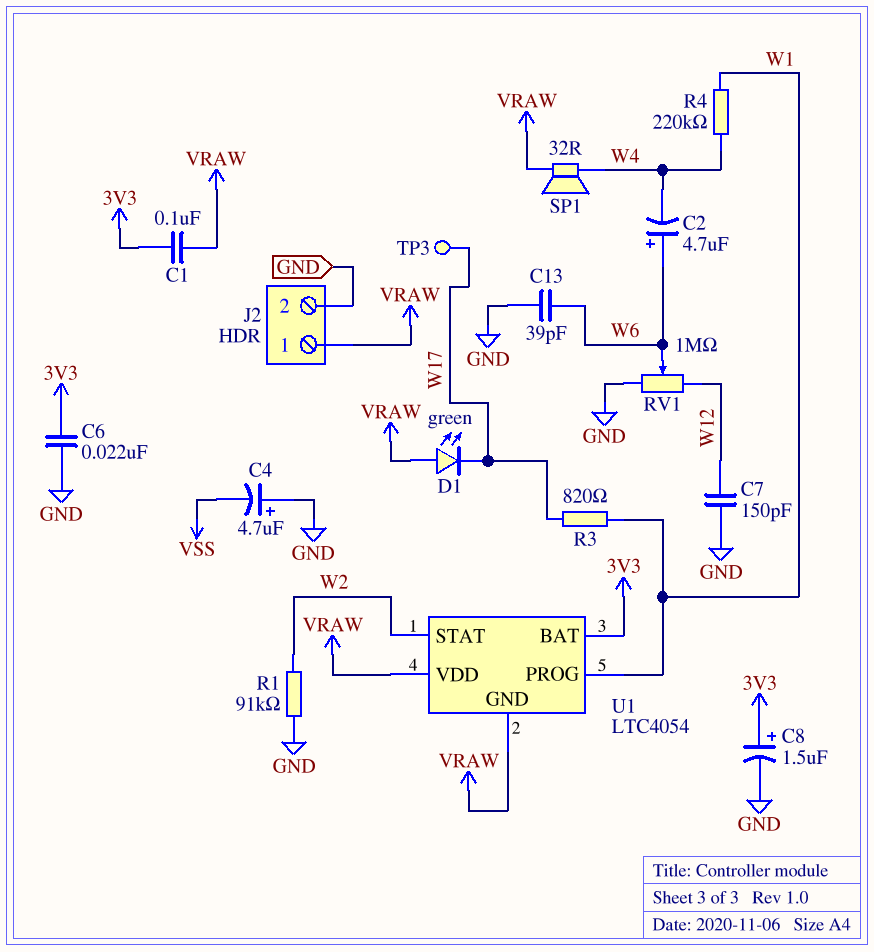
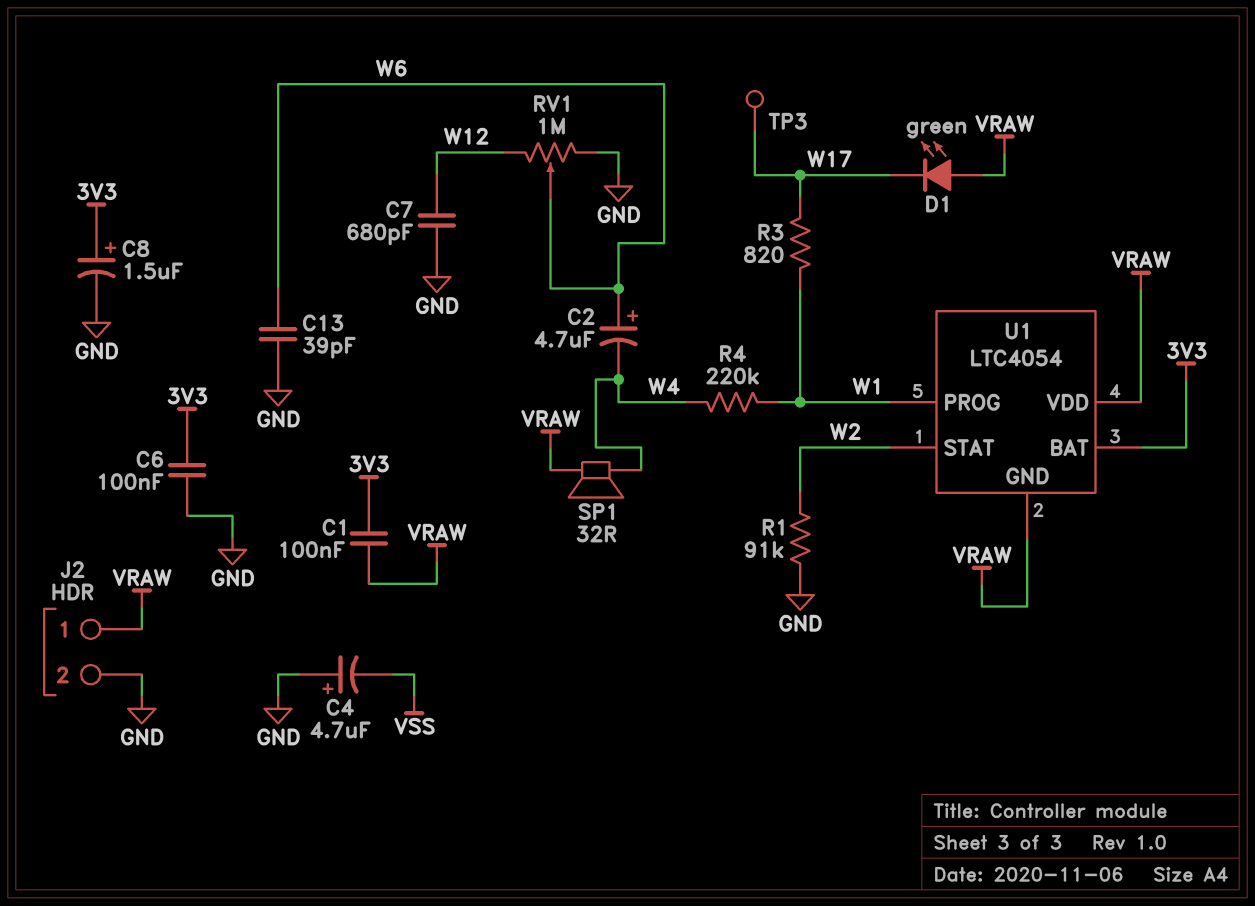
C6: 22nF (3V3, GND) -> 100nF (3V3, GND)
C7: 150pF (GND, W12) -> 680pF (GND, W12)

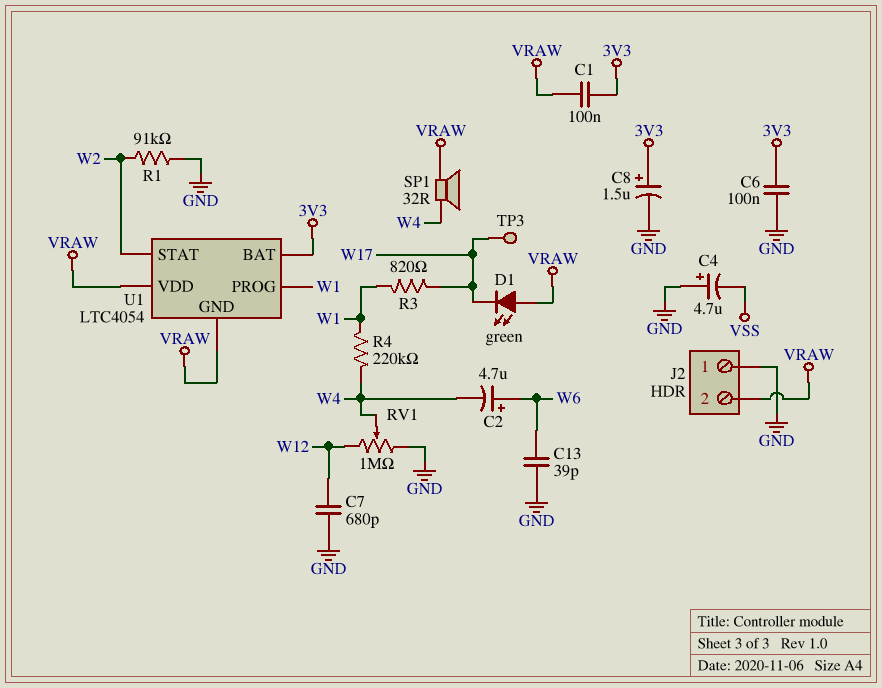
J2 pin 1: VRAW -> GND
J2 pin 2: GND -> VRAW
RV1: 1M (GND, W12, wiper W6) -> 1M (GND, W12, wiper W4)

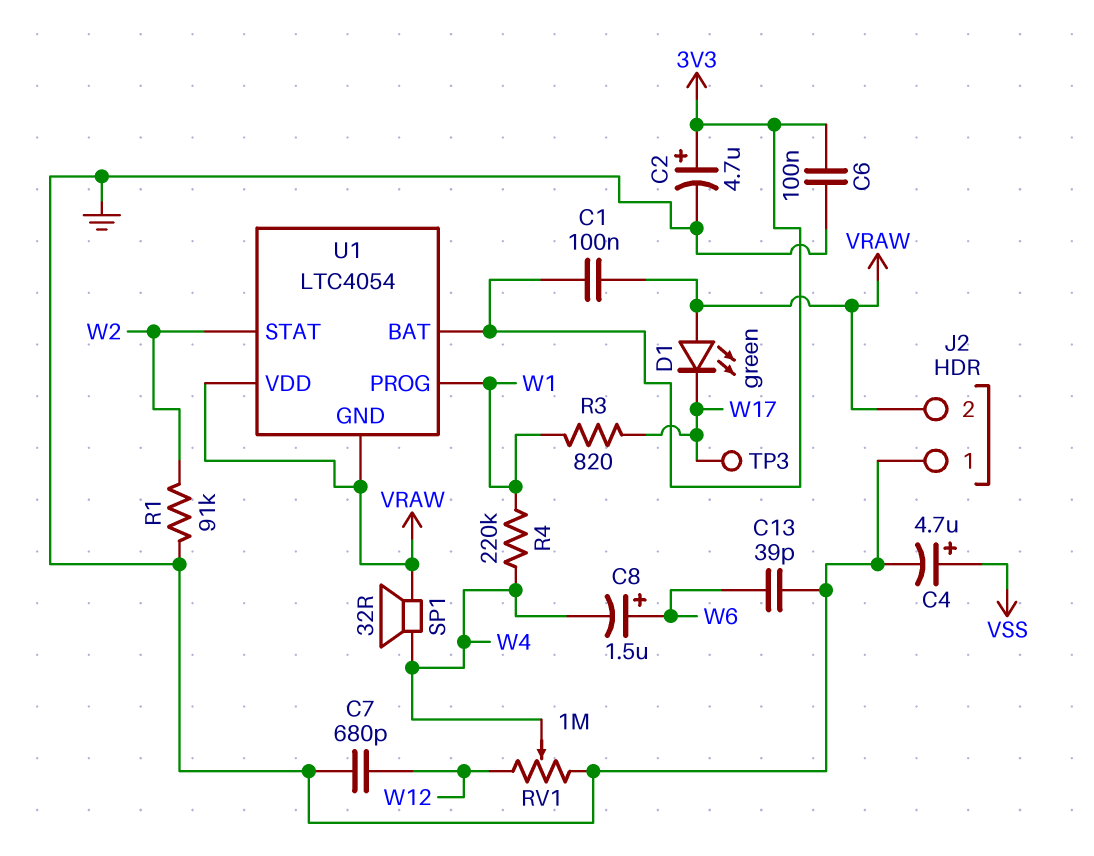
C2: 4.7uF (plus W6, minus W4) -> 4.7uF (plus 3V3, minus GND)
C4: 4.7uF (plus GND, minus VSS) -> 4.7uF (plus VSS, minus GND)
C8: 1.5uF (plus 3V3, minus GND) -> 1.5uF (plus W6, minus W4)

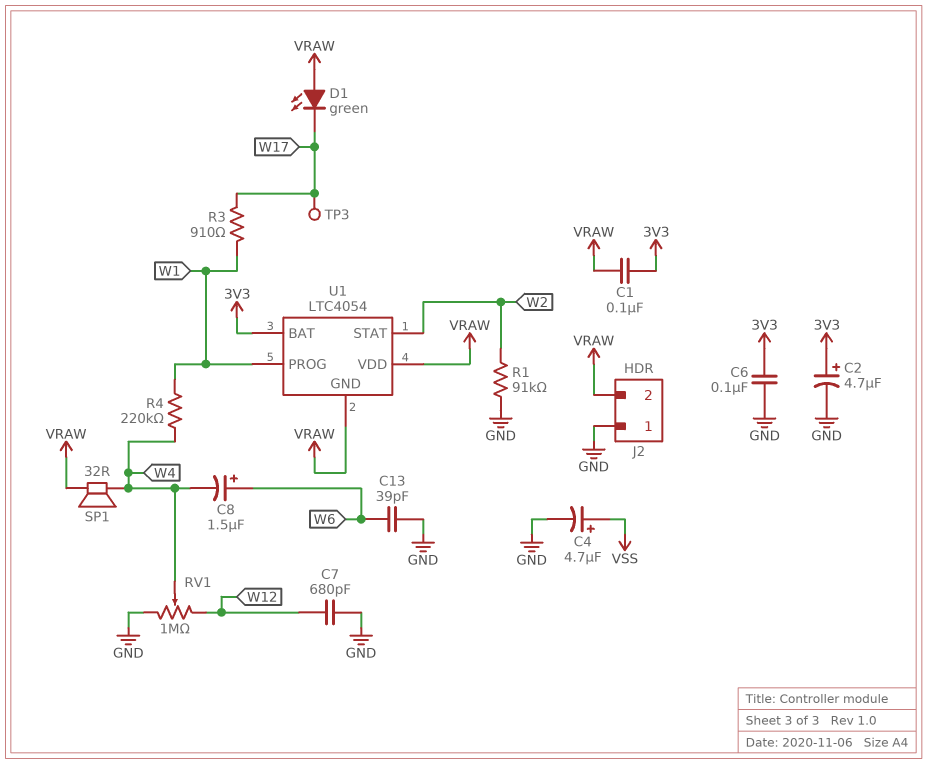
R3: 820 (W1, W17) -> 910 (W1, W17)

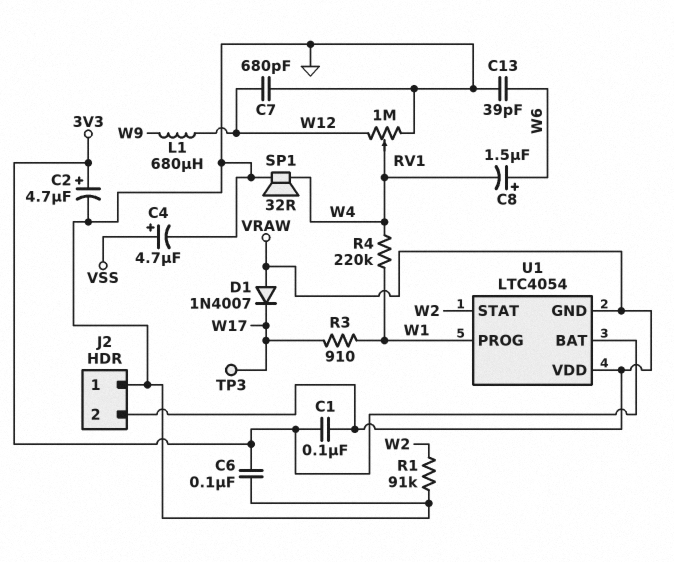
D1: LED green (A VRAW, K W17) -> diode 1N4007 (A VRAW, K W17)
L1: none -> 680uH (W9, W12)
SP1: speaker 32R (VRAW, W4) -> speaker 32R (GND, W4)

